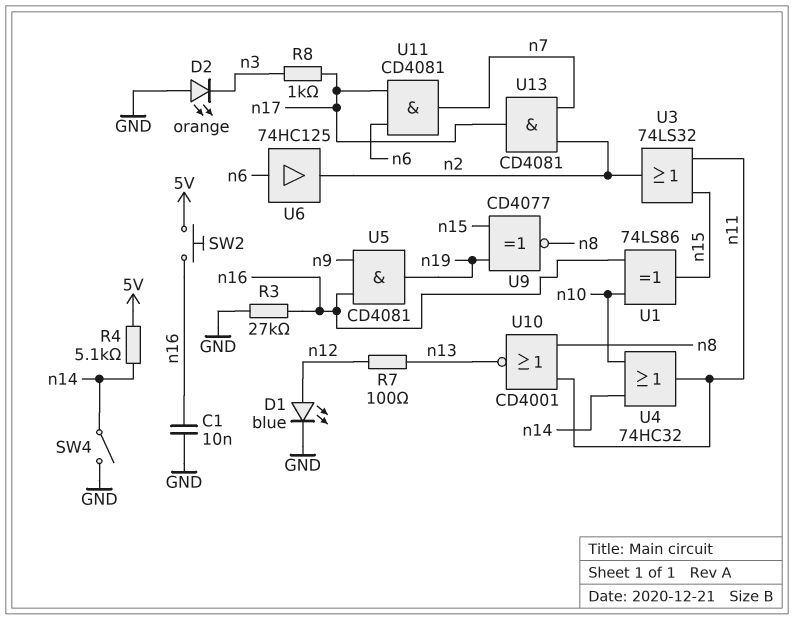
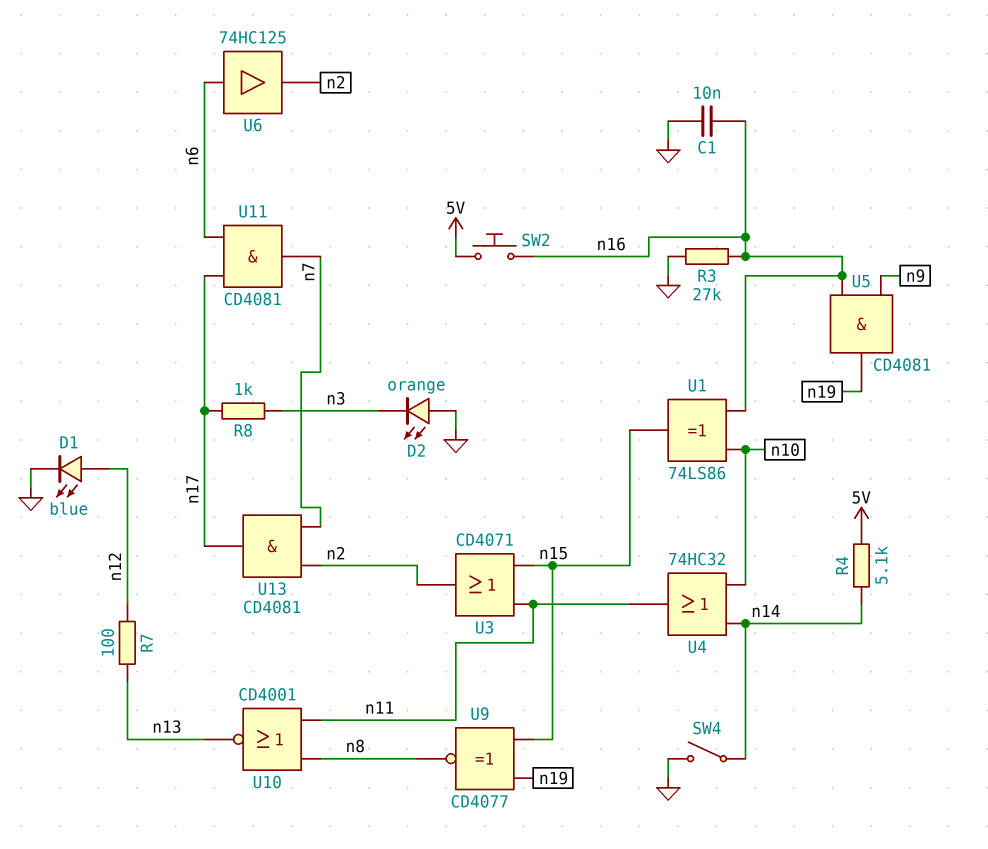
U3: OR 74LS32 (in n11, in n15, out n2) -> OR CD4071 (in n11, in n15, out n2)

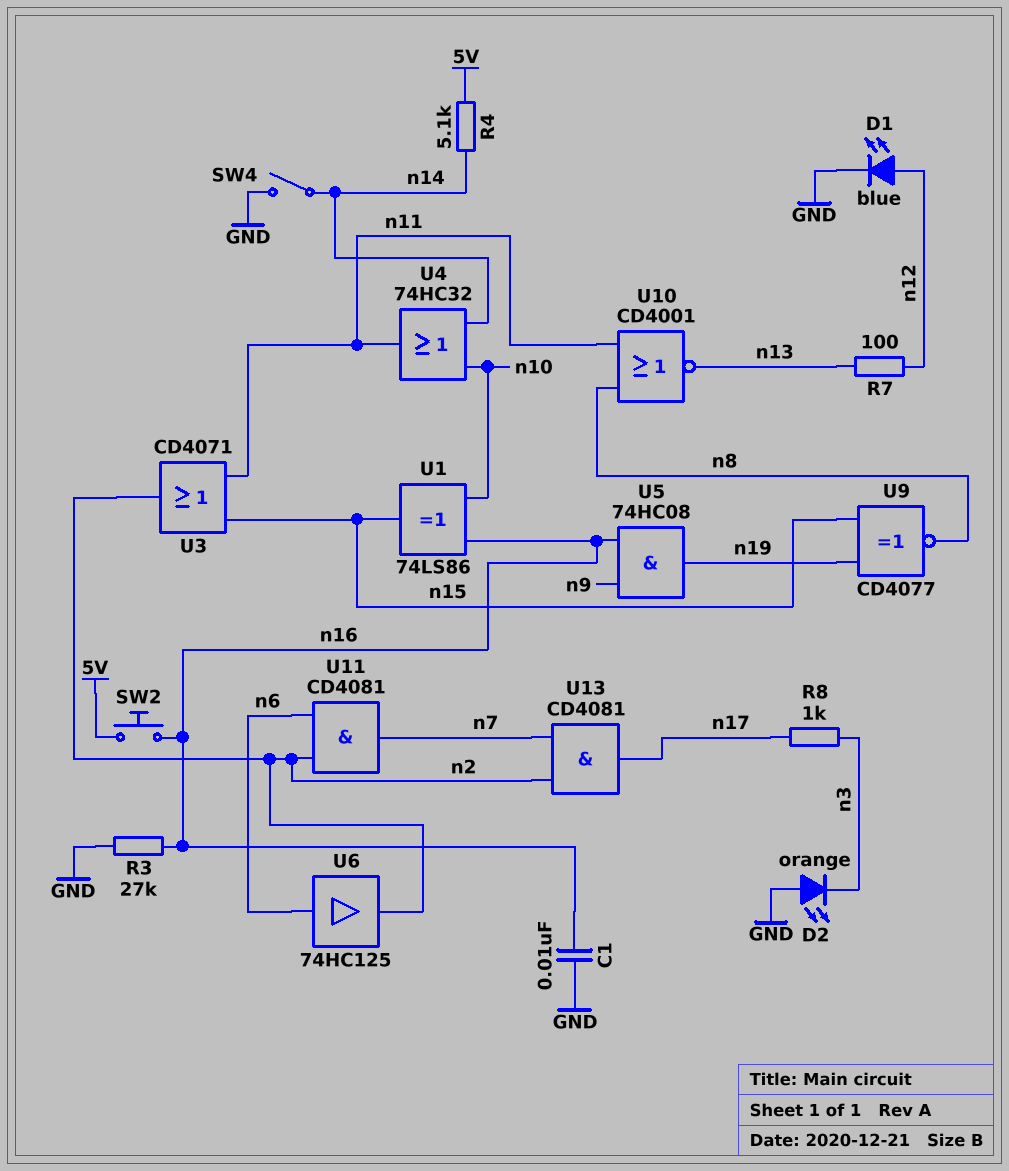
U5: AND CD4081 (in n9, in n16, out n19) -> AND 74HC08 (in n9, in n16, out n19)
U11: AND CD4081 (in n6, in n17, out n7) -> AND CD4081 (in n2, in n6, out n7)

